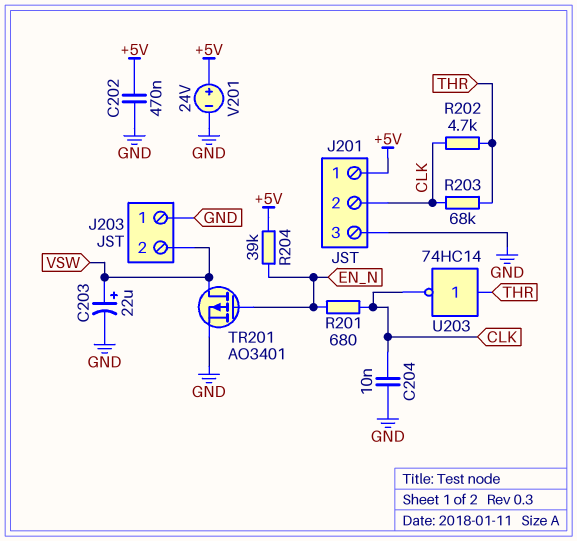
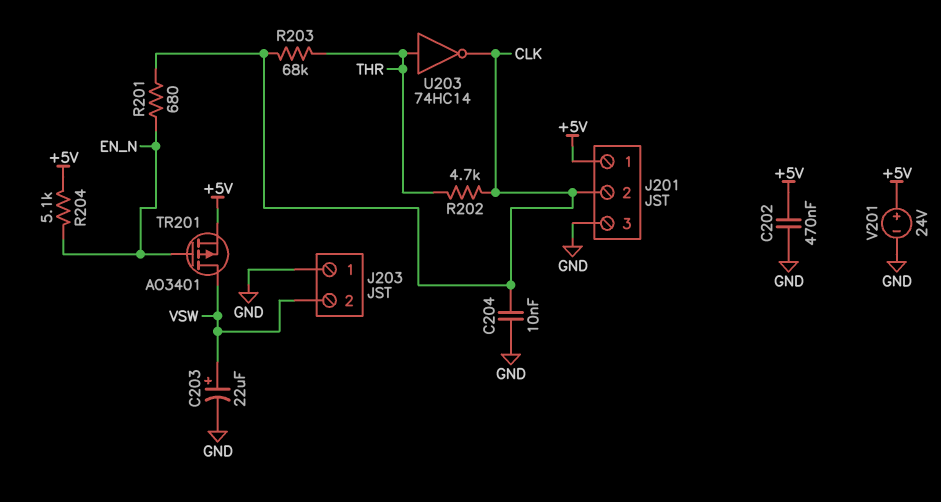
R204: 39k (+5V, EN_N) -> 5.1k (+5V, EN_N)
TR201: PMOS AO3401 (G EN_N, D VSW, S GND) -> PMOS AO3401 (G EN_N, D VSW, S +5V)

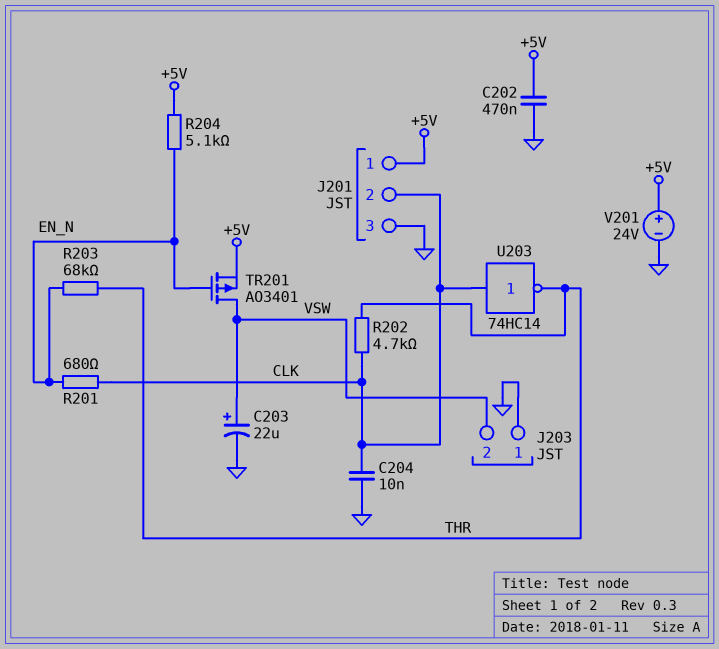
R203: 68k (CLK, THR) -> 68k (EN_N, THR)
U203: NOT 74HC14 (in THR, out CLK) -> NOT 74HC14 (in CLK, out THR)

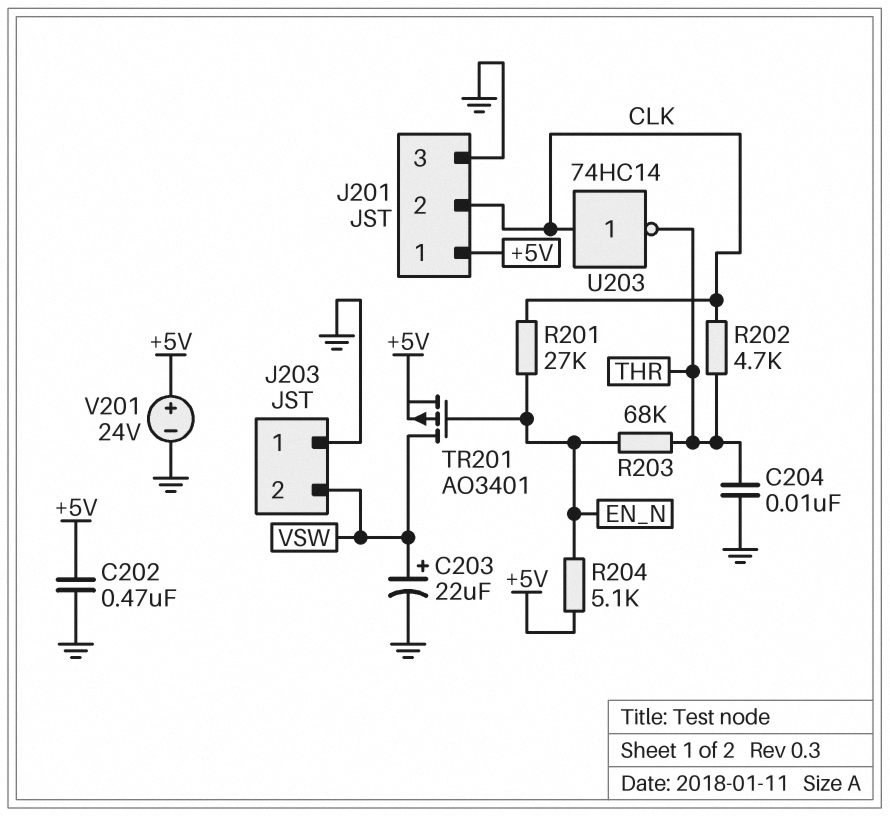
C204: 10nF (CLK, GND) -> 10nF (GND, THR)
R201: 680 (CLK, EN_N) -> 27k (CLK, EN_N)

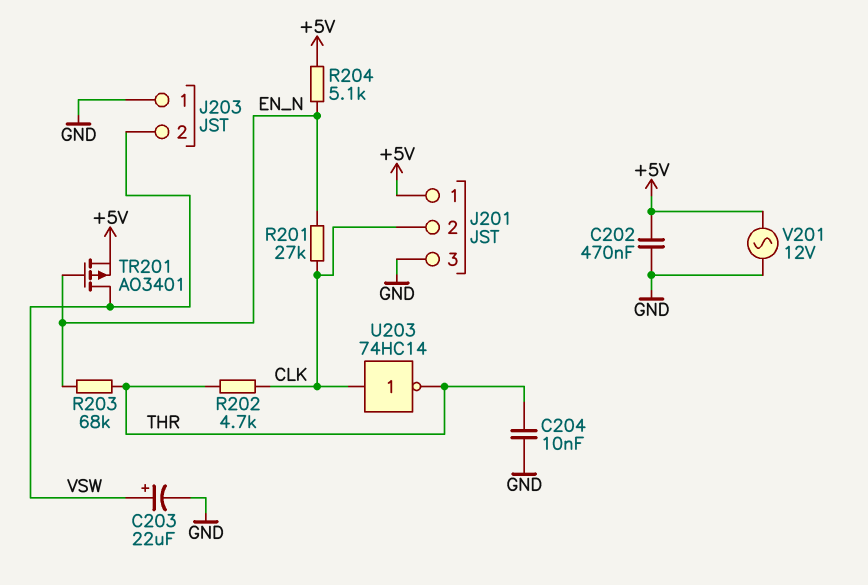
V201: 24V (plus +5V, minus GND) -> AC 12V (+5V, GND)

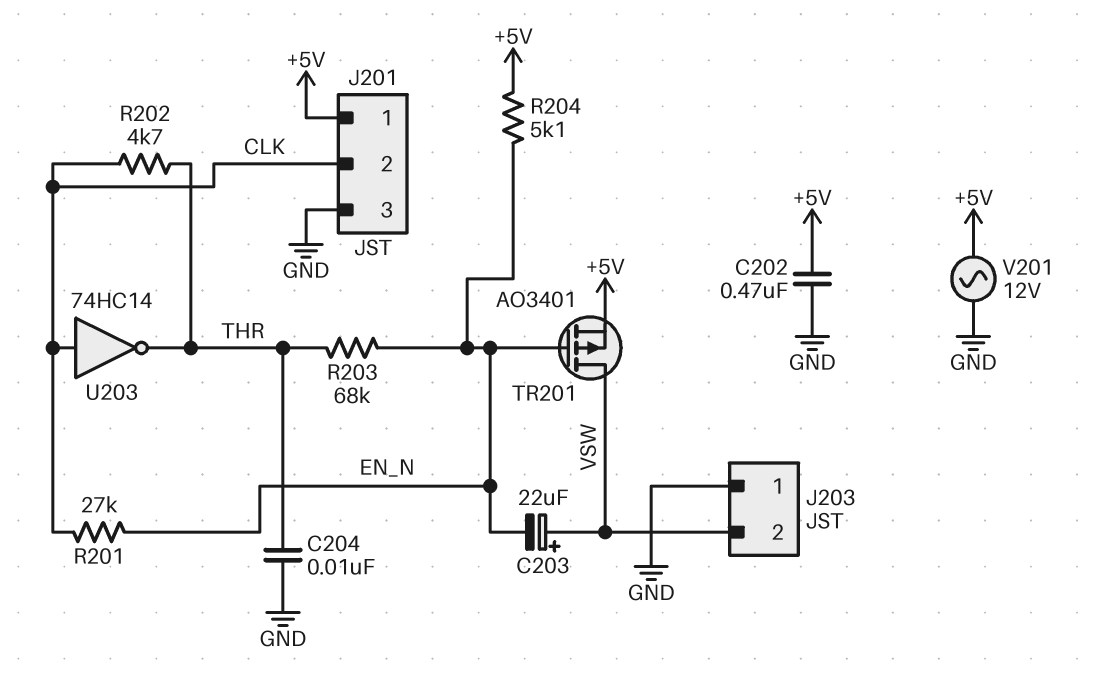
C203: 22uF (plus VSW, minus GND) -> 22uF (plus VSW, minus EN_N)

